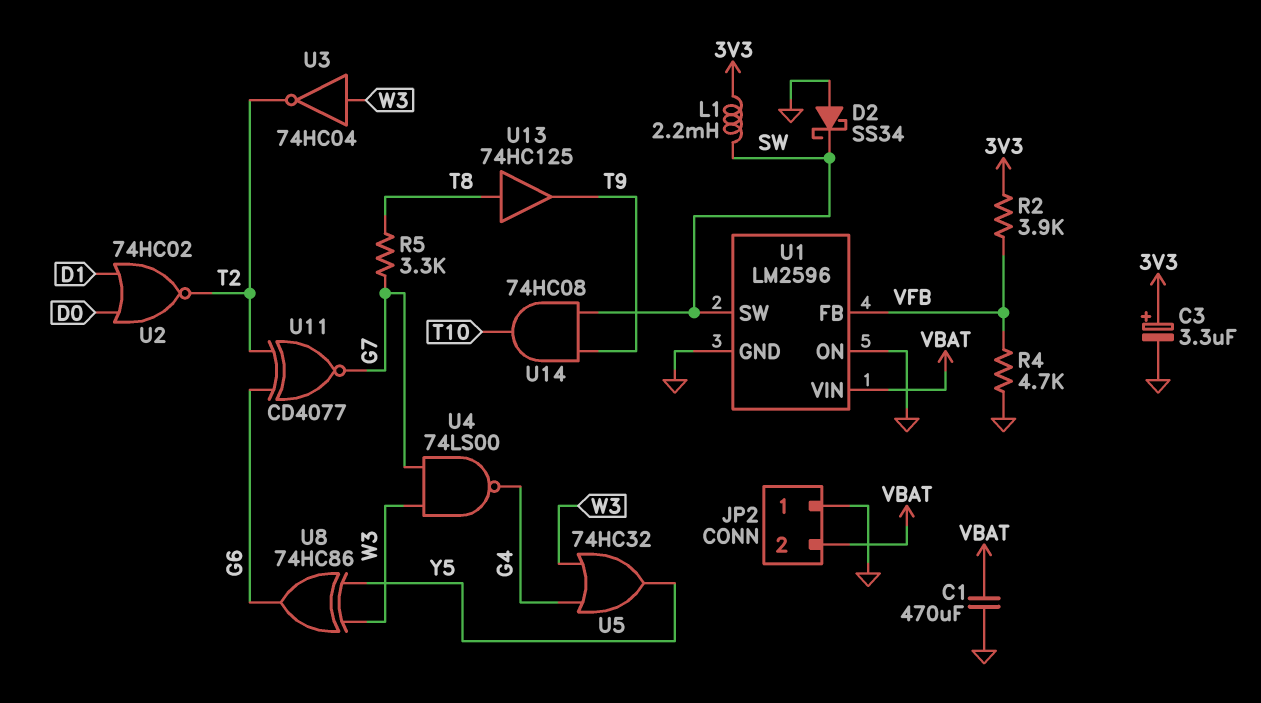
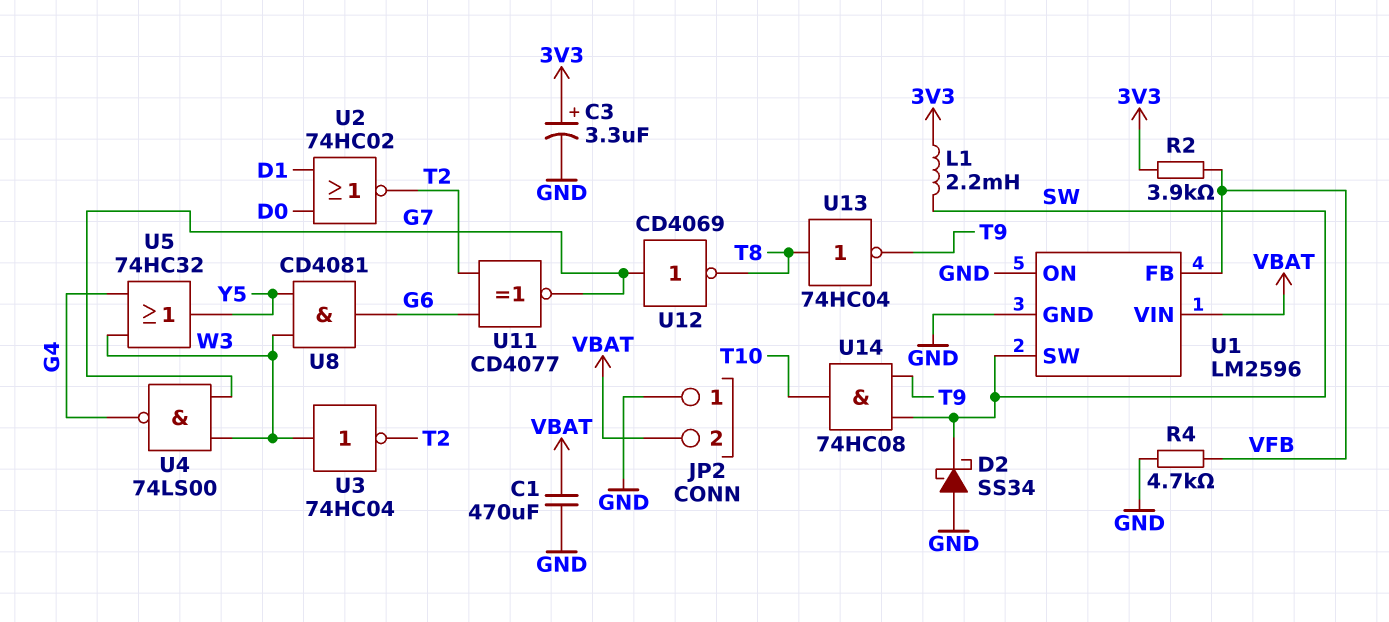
R5: 3.3k (G7, T8) -> none
U8: XOR 74HC86 (in W3, in Y5, out G6) -> AND CD4081 (in W3, in Y5, out G6)
U12: none -> NOT CD4069 (in G7, out T8)
U13: buffer 74HC125 (in T8, out T9) -> NOT 74HC04 (in T8, out T9)

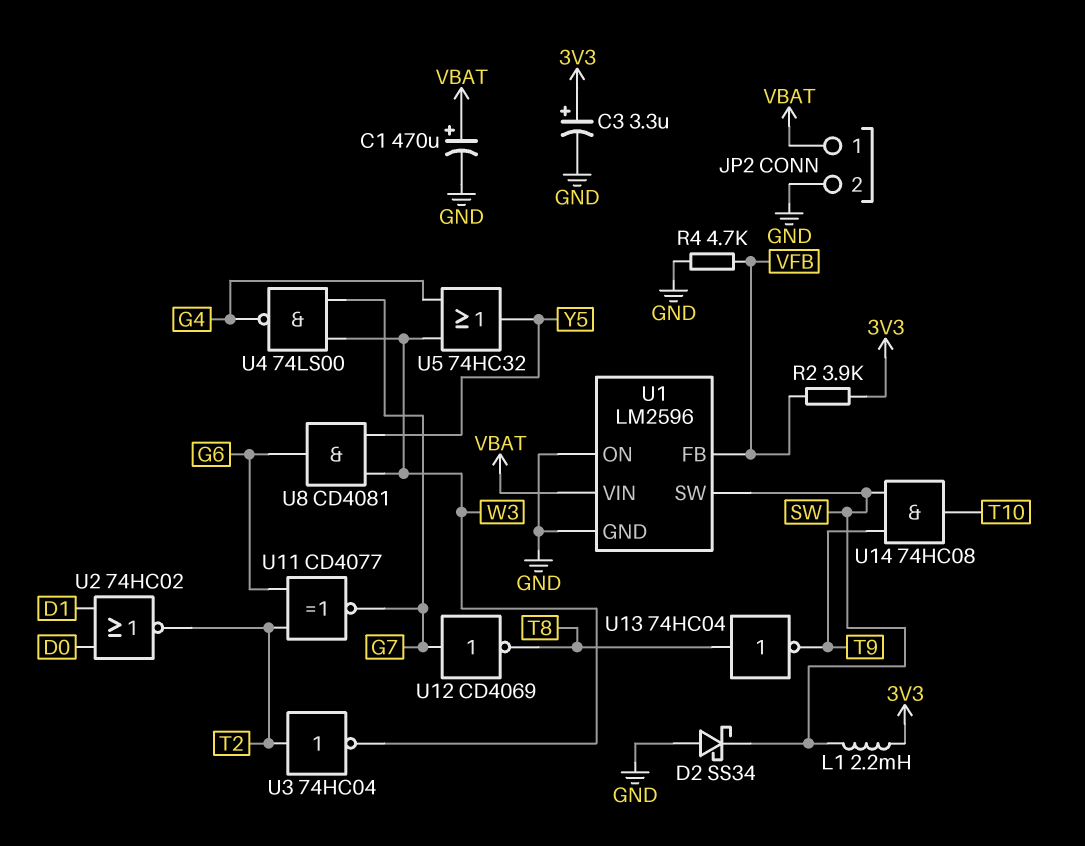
C1: 470uF (GND, VBAT) -> 470uF (plus VBAT, minus GND)
JP2 pin 1: GND -> VBAT
JP2 pin 2: VBAT -> GND
U3: NOT 74HC04 (in W3, out T2) -> NOT 74HC04 (in T2, out W3)

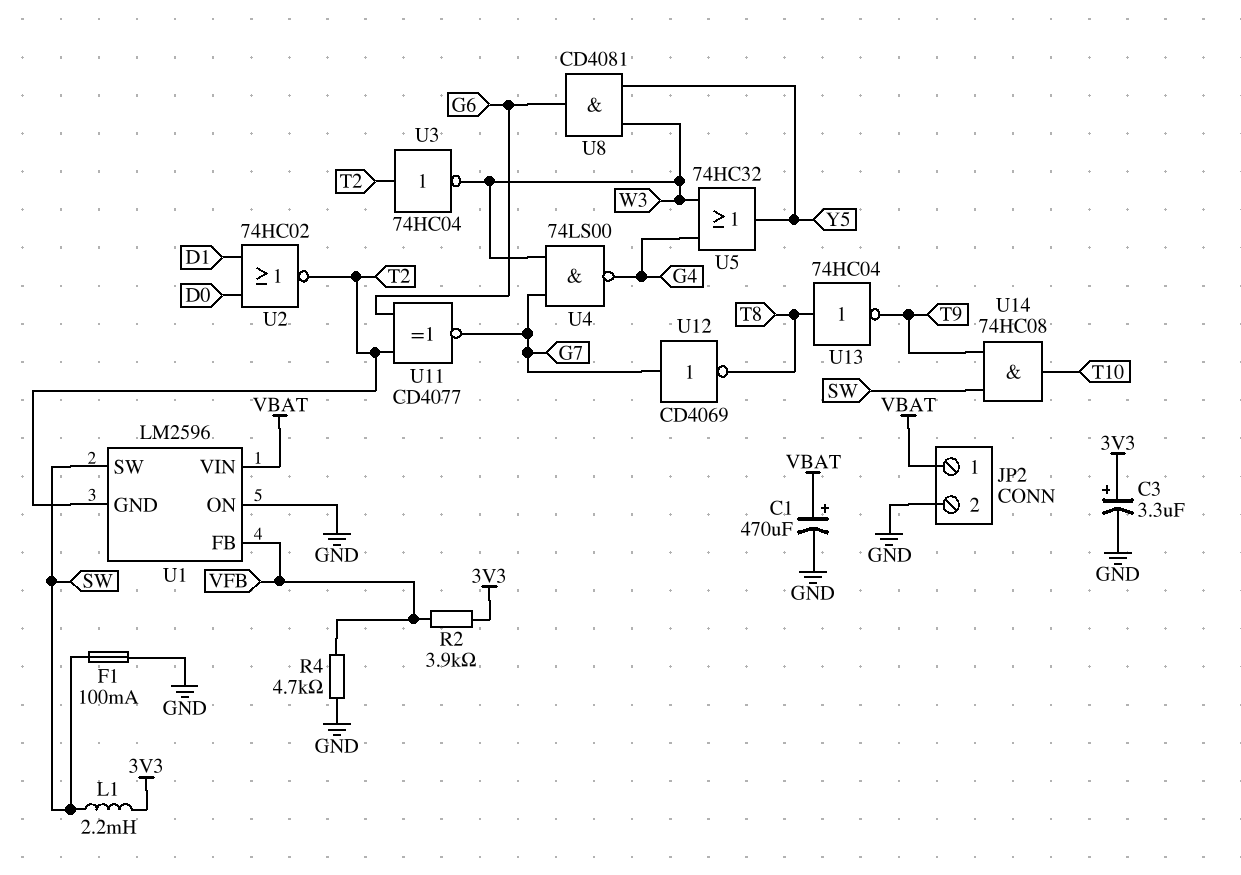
D2: schottky SS34 (A GND, K SW) -> none
F1: none -> 100mA (GND, SW)
U1 pin GND: GND -> T2

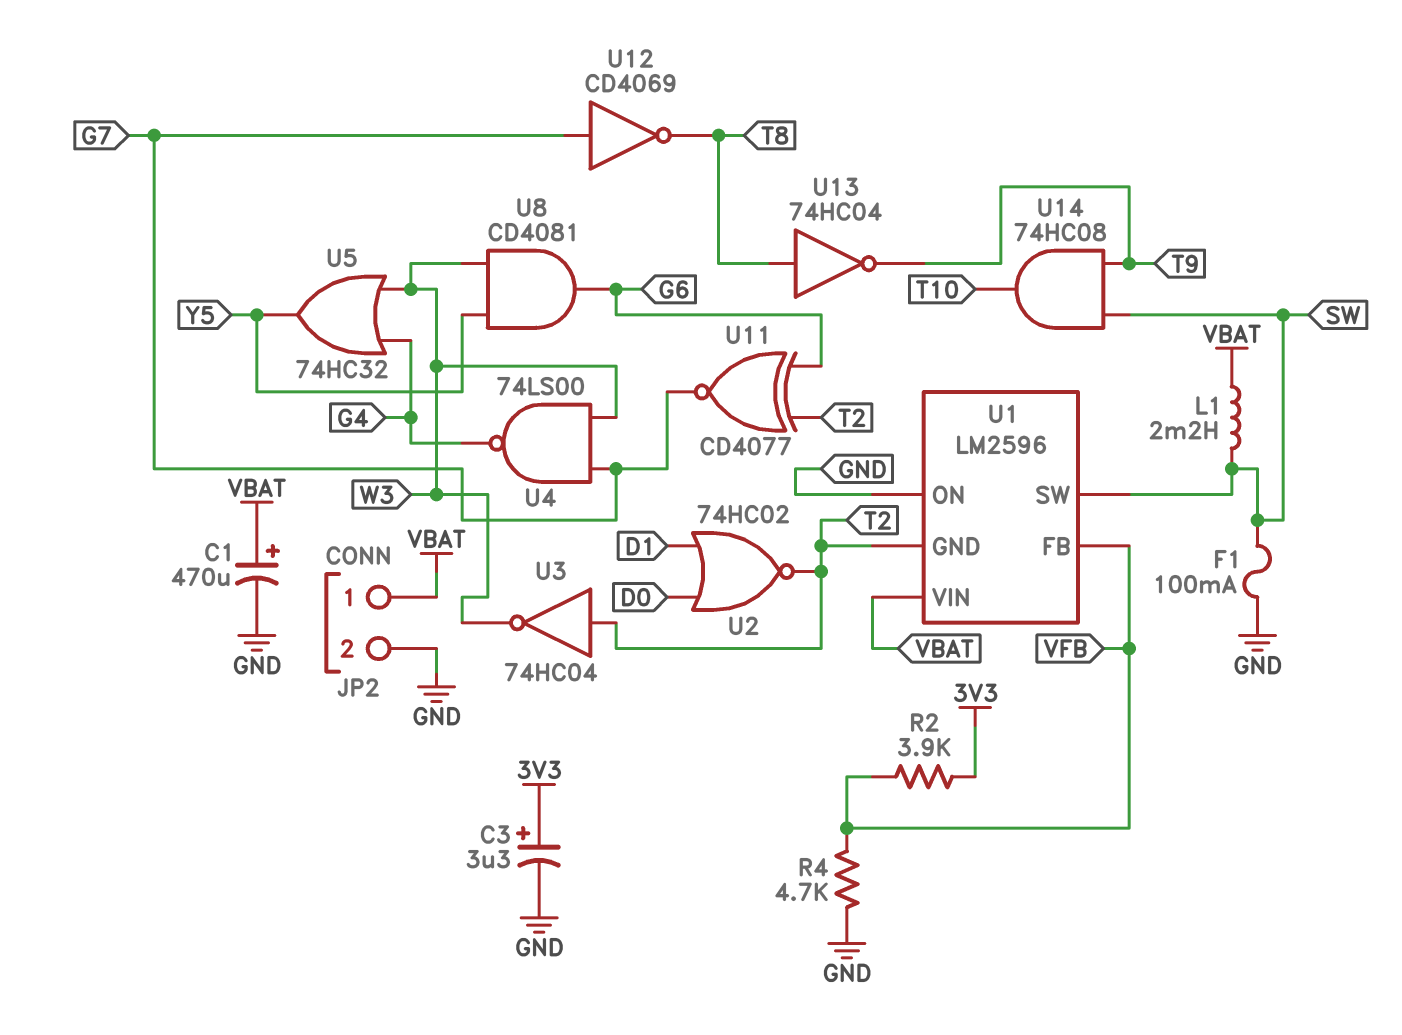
L1: 2.2mH (3V3, SW) -> 2.2mH (SW, VBAT)

